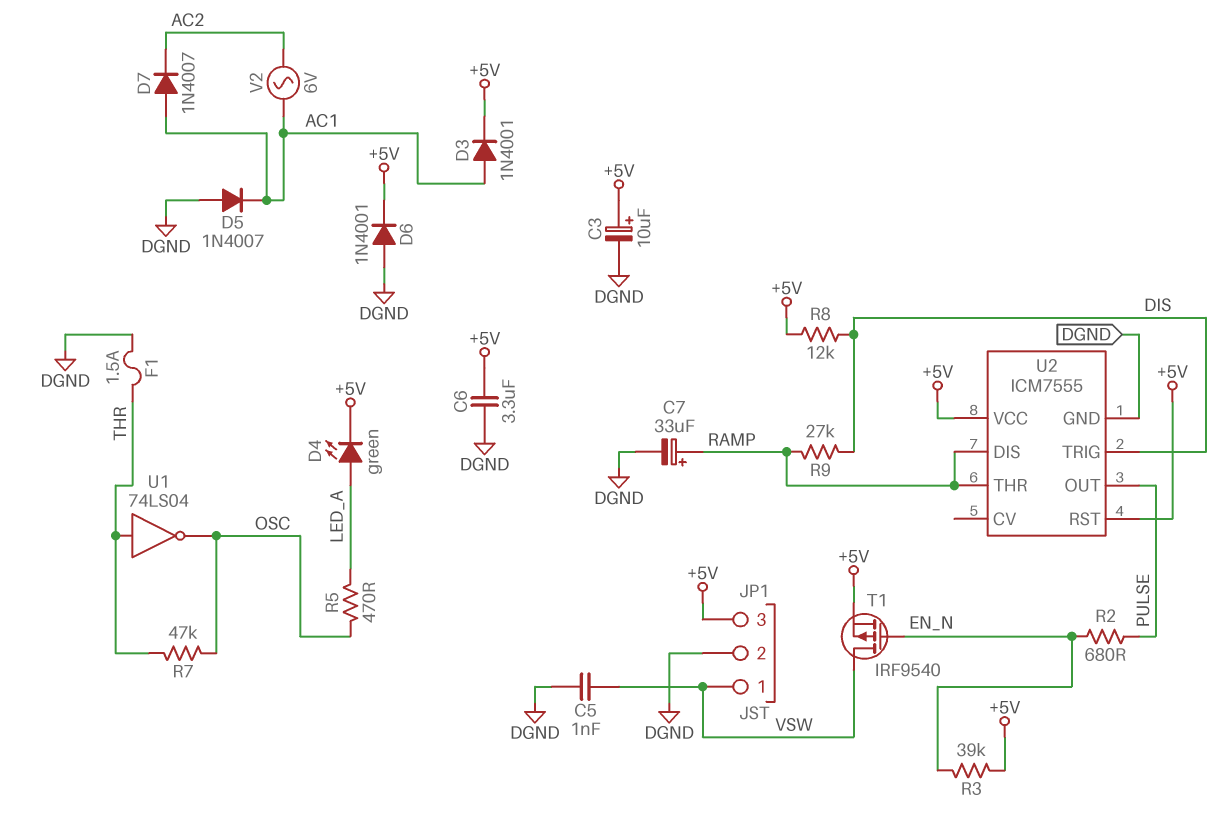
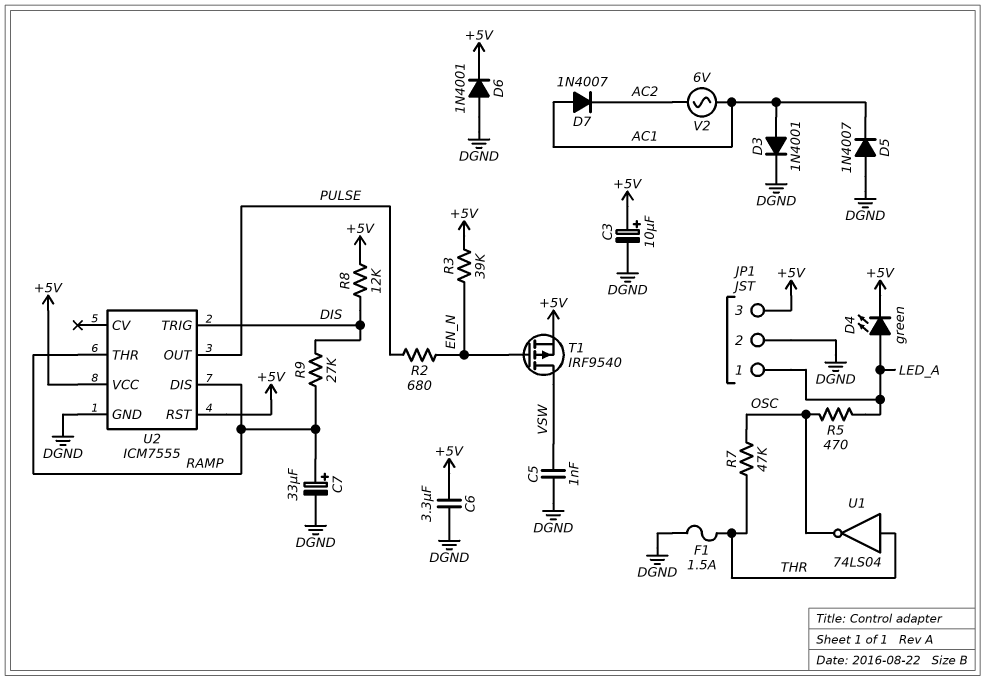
D3: diode 1N4001 (A AC1, K +5V) -> diode 1N4001 (A AC1, K DGND)
JP1 pin 1: VSW -> LED_A

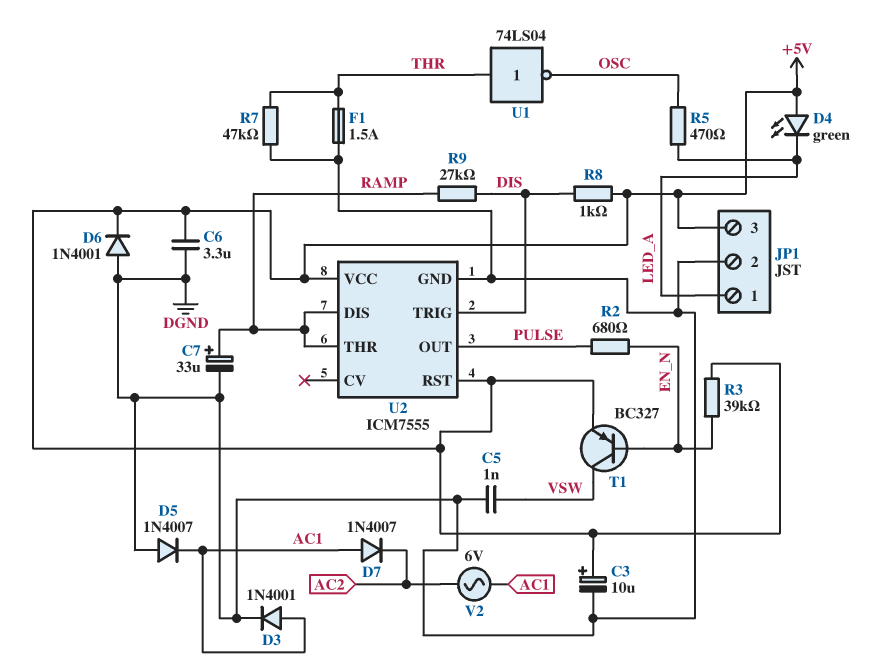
D4: LED green (A LED_A, K +5V) -> LED green (A +5V, K LED_A)
R7: 47k (OSC, THR) -> 47k (DGND, THR)
R8: 12k (+5V, DIS) -> 1k (+5V, DIS)
T1: PMOS IRF9540 (G EN_N, D VSW, S +5V) -> PNP BC327 (B EN_N, C VSW, E +5V)

